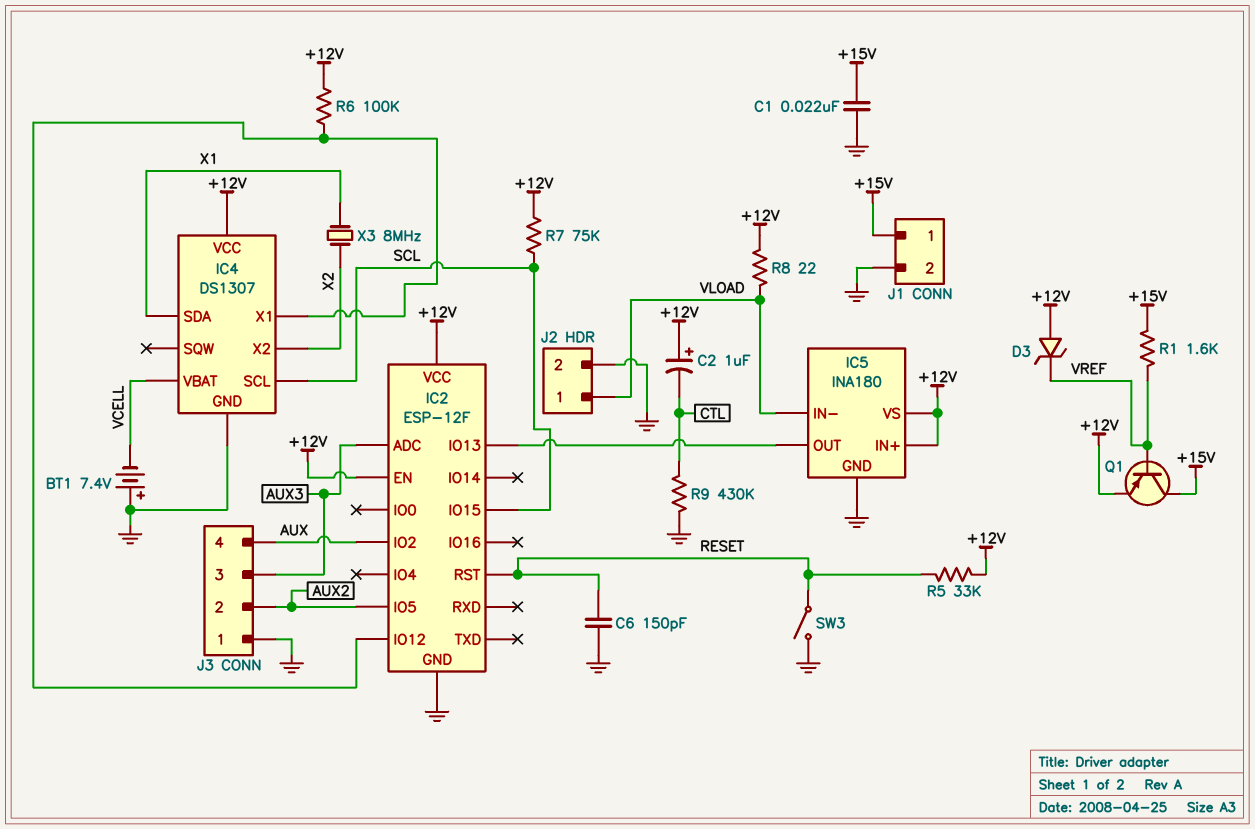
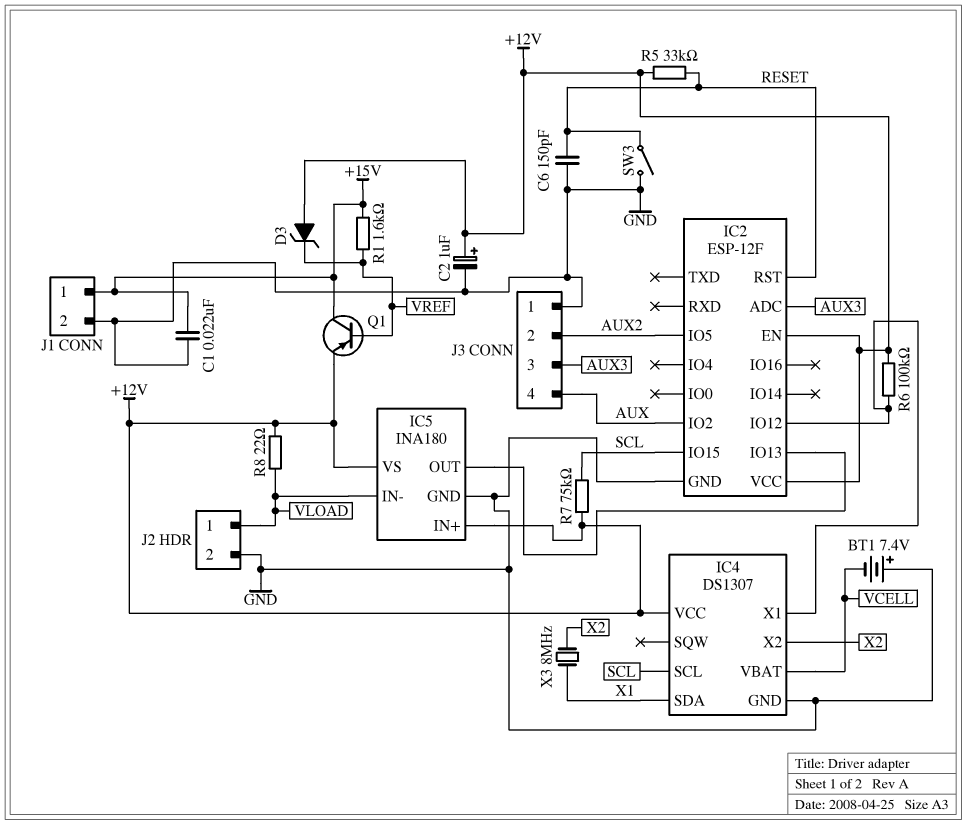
C2: 1uF (plus +12V, minus CTL) -> 1uF (plus +12V, minus GND)
R9: 430k (CTL, GND) -> none

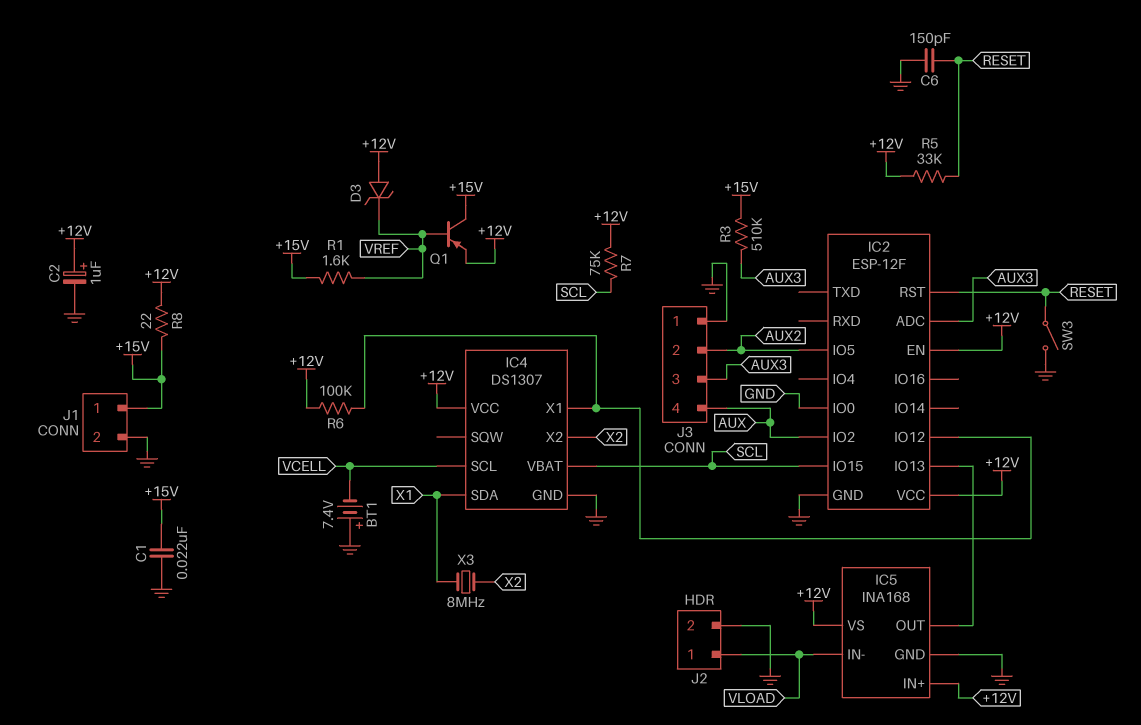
IC2 pin IO0: none -> GND
IC4 pin SCL: SCL -> VCELL
IC4 pin VBAT: VCELL -> SCL
IC5: INA180 -> INA168
R3: none -> 510k (+15V, AUX3)
R8: 22 (+12V, VLOAD) -> 22 (+12V, +15V)

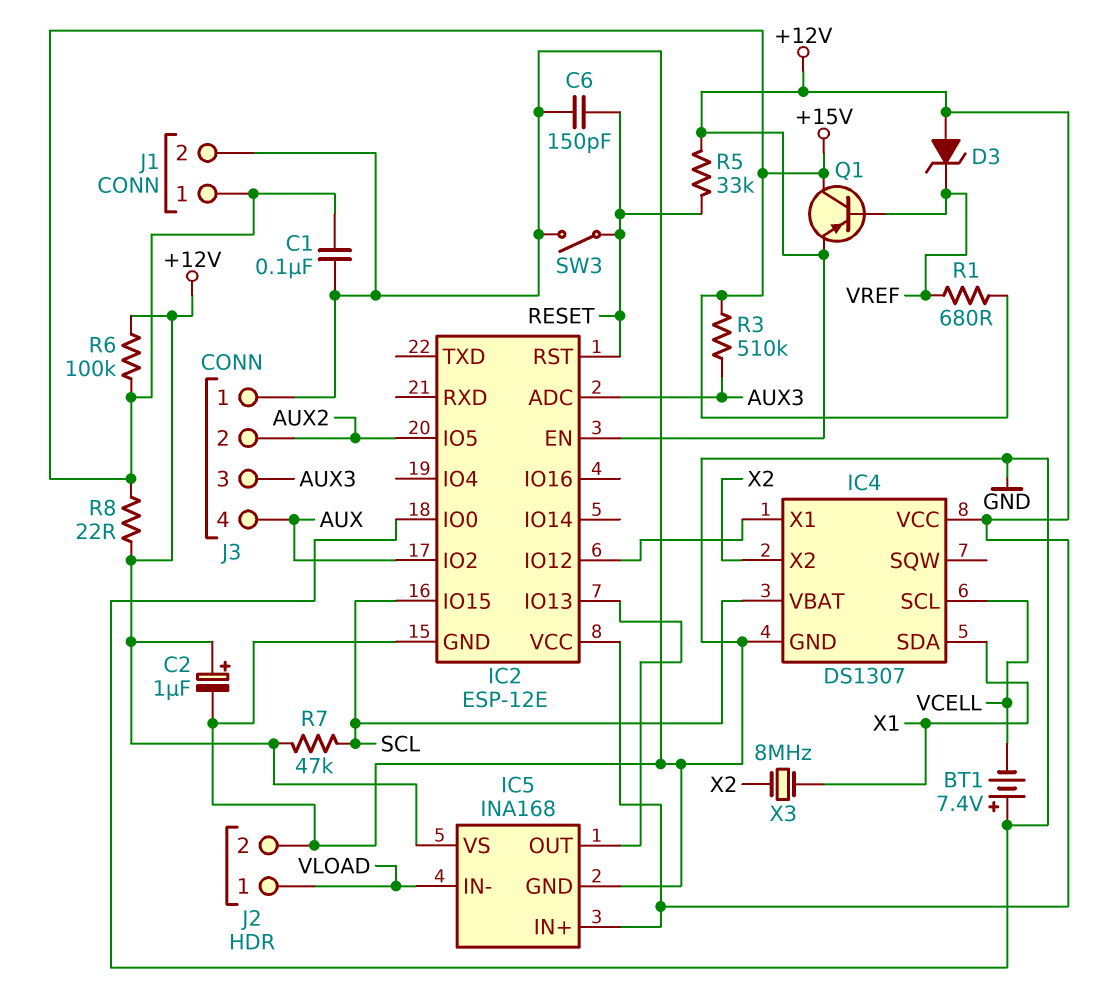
C1: 22nF (+15V, GND) -> 100nF (+15V, GND)
IC2: ESP-12F -> ESP-12E
R1: 1.6k (+15V, VREF) -> 680 (+15V, VREF)
R6: 100k (+12V, IC2/IO12) -> 100k (+12V, +15V)
R7: 75k (+12V, SCL) -> 47k (+12V, SCL)

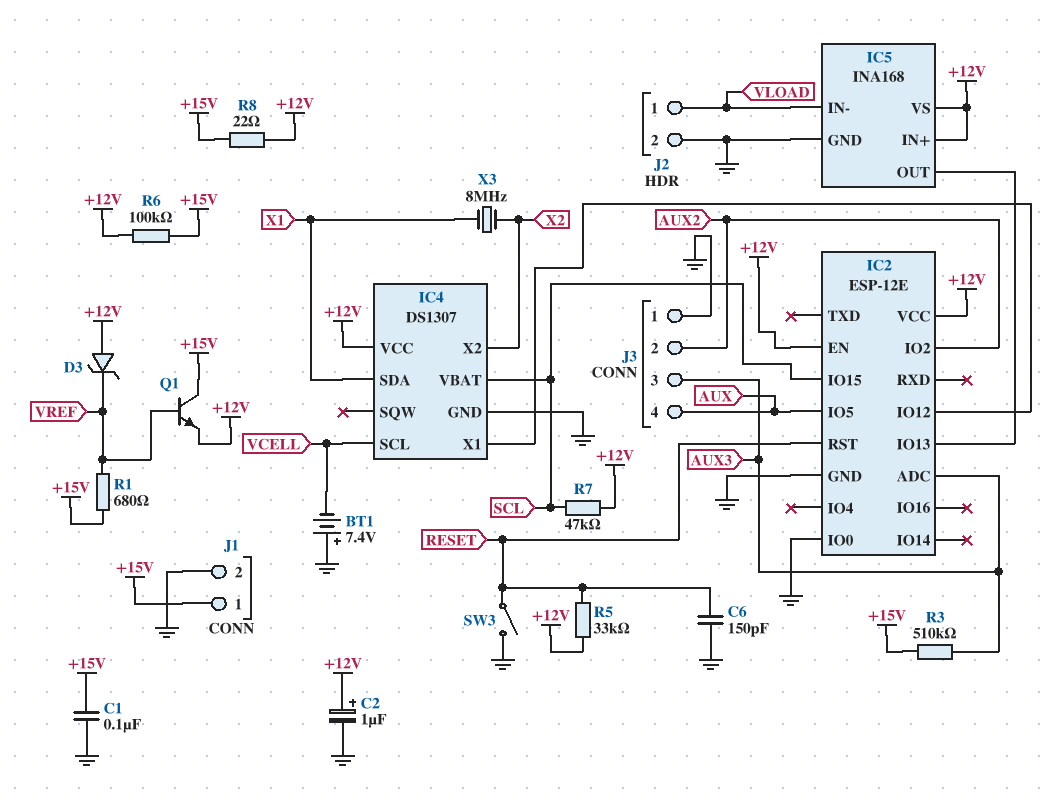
IC2 pin IO2: AUX -> AUX2
IC2 pin IO5: AUX2 -> AUX
Q1: PNP (B VREF, C +15V, E +12V) -> NPN (B VREF, C +15V, E +12V)

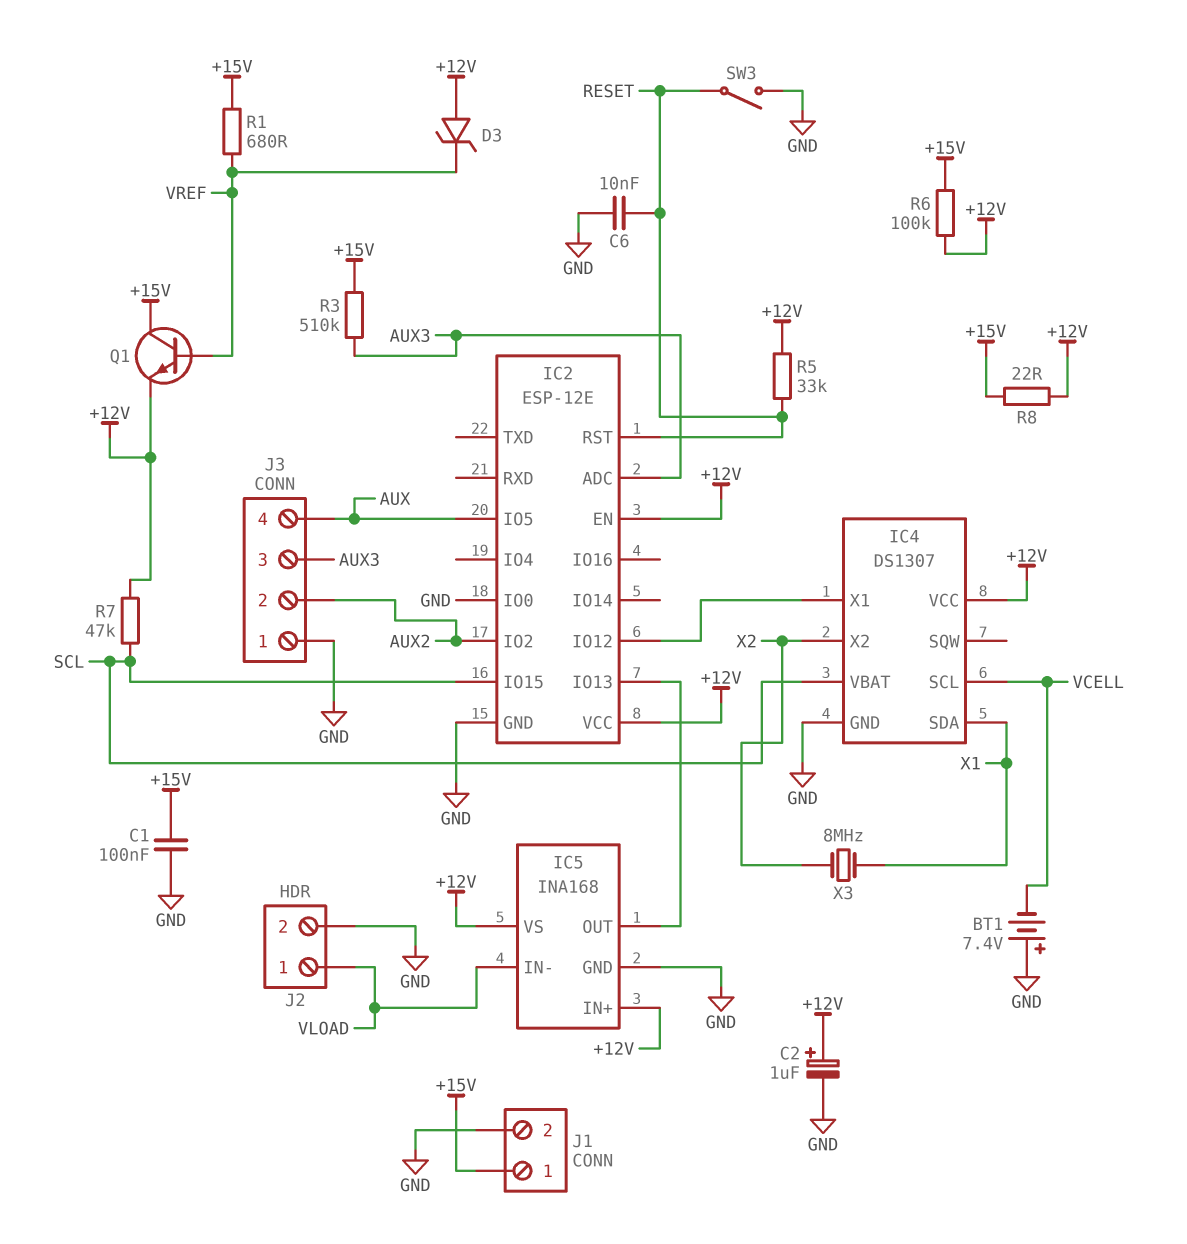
C6: 150pF (GND, RESET) -> 10nF (GND, RESET)

